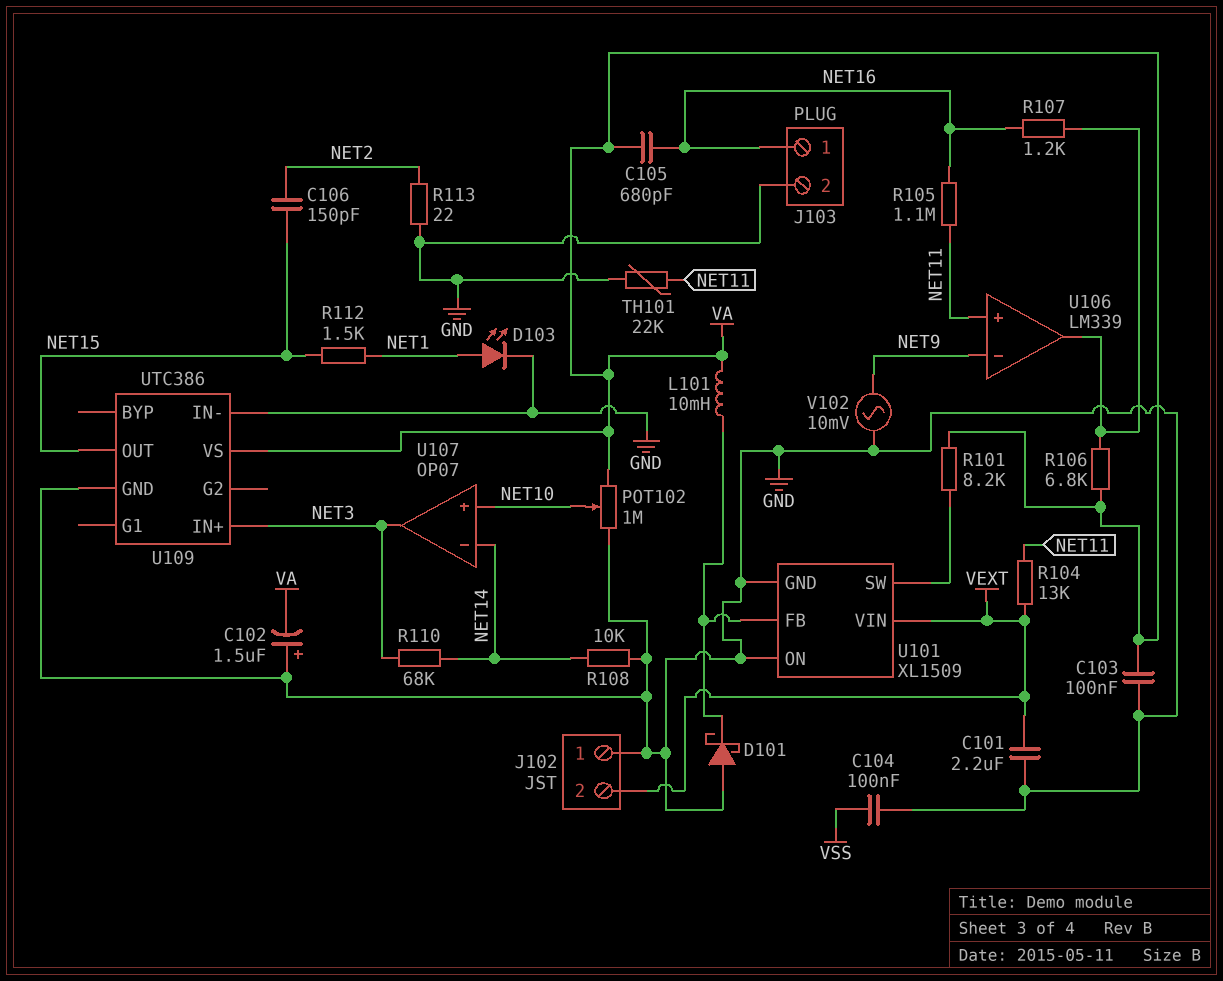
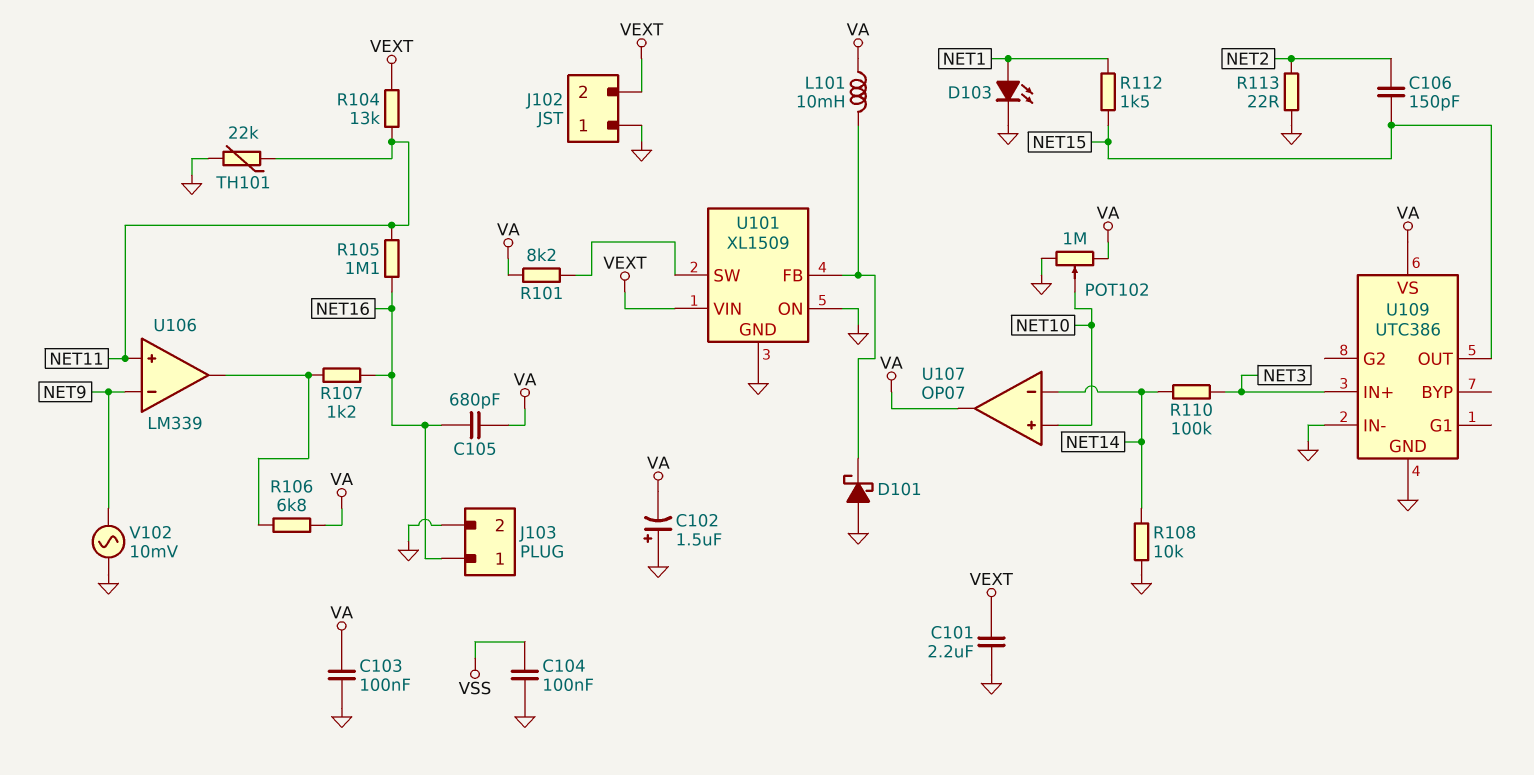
R110: 68k (NET3, NET14) -> 100k (NET3, NET14)
U107 pin out: NET3 -> VA

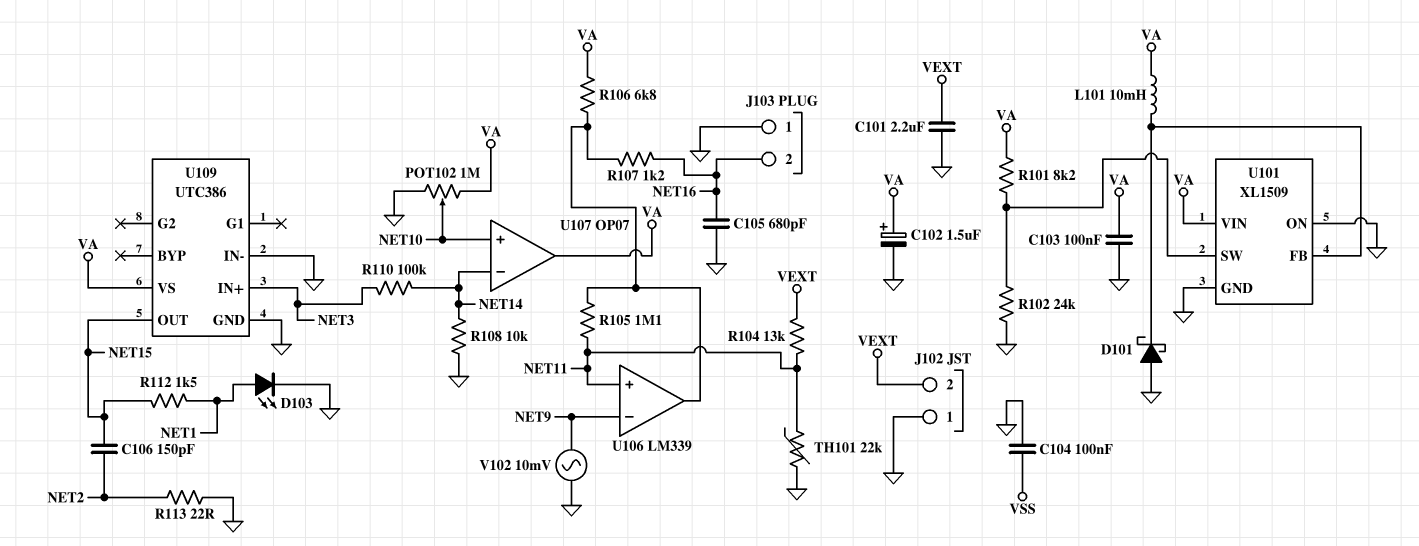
C102: 1.5uF (plus GND, minus VA) -> 1.5uF (plus VA, minus GND)
C105: 680pF (NET16, VA) -> 680pF (GND, NET16)
J103 pin 1: NET16 -> GND
J103 pin 2: GND -> NET16
R102: none -> 24k (GND, U101/SW)
R105: 1.1M (NET11, NET16) -> 1.1M (NET11, U106/out)
U101 pin VIN: VEXT -> VA

